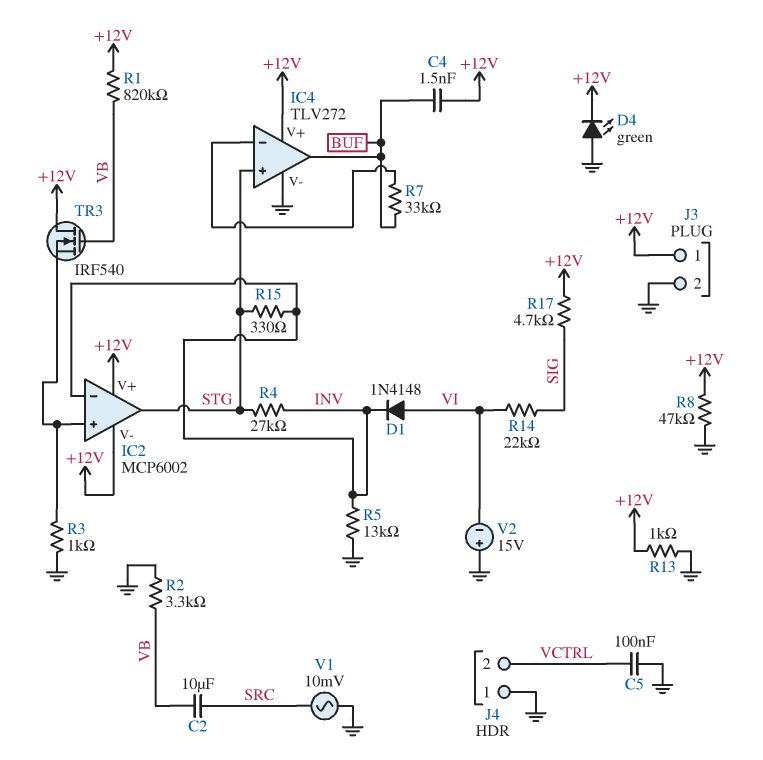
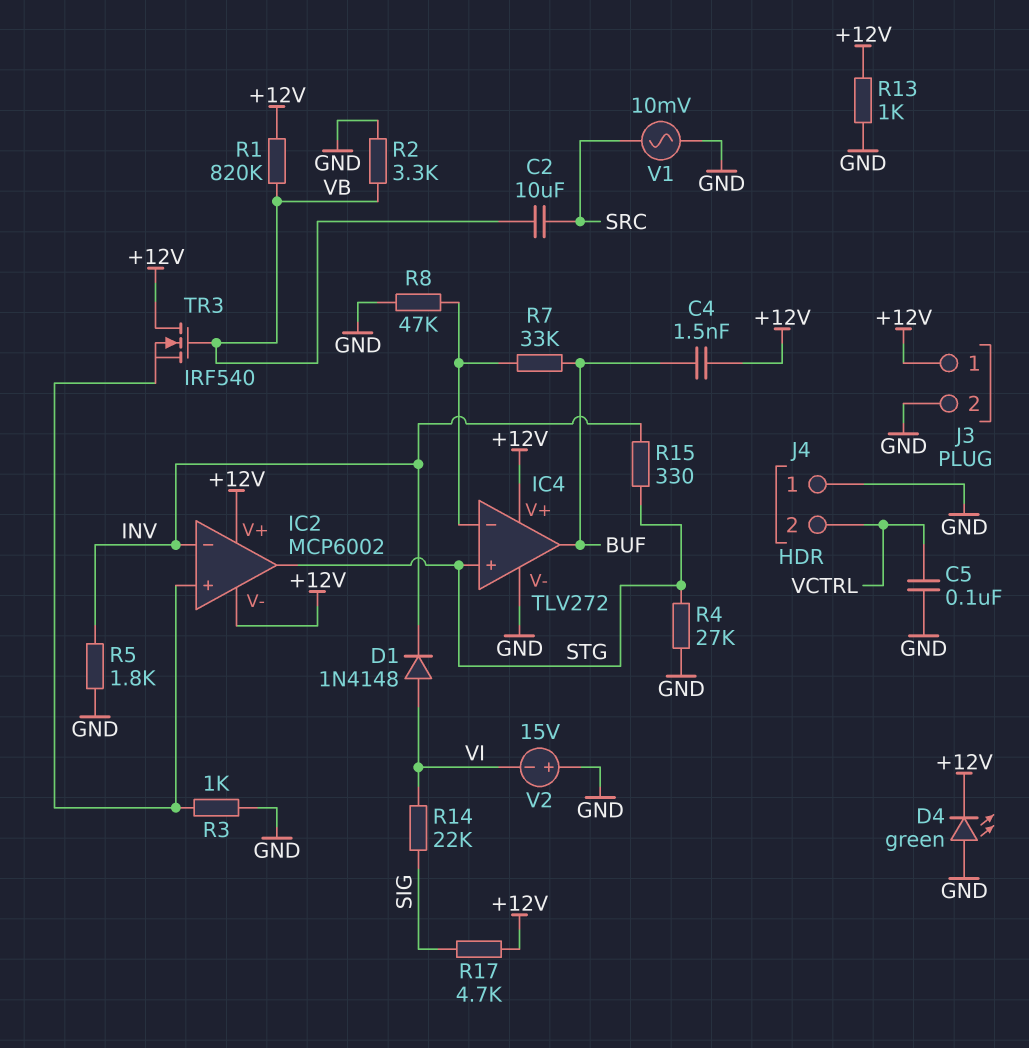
R4: 27k (INV, STG) -> 27k (GND, STG)
R5: 13k (GND, INV) -> 1.8k (GND, INV)
R8: 47k (+12V, GND) -> 47k (GND, IC4/in-)

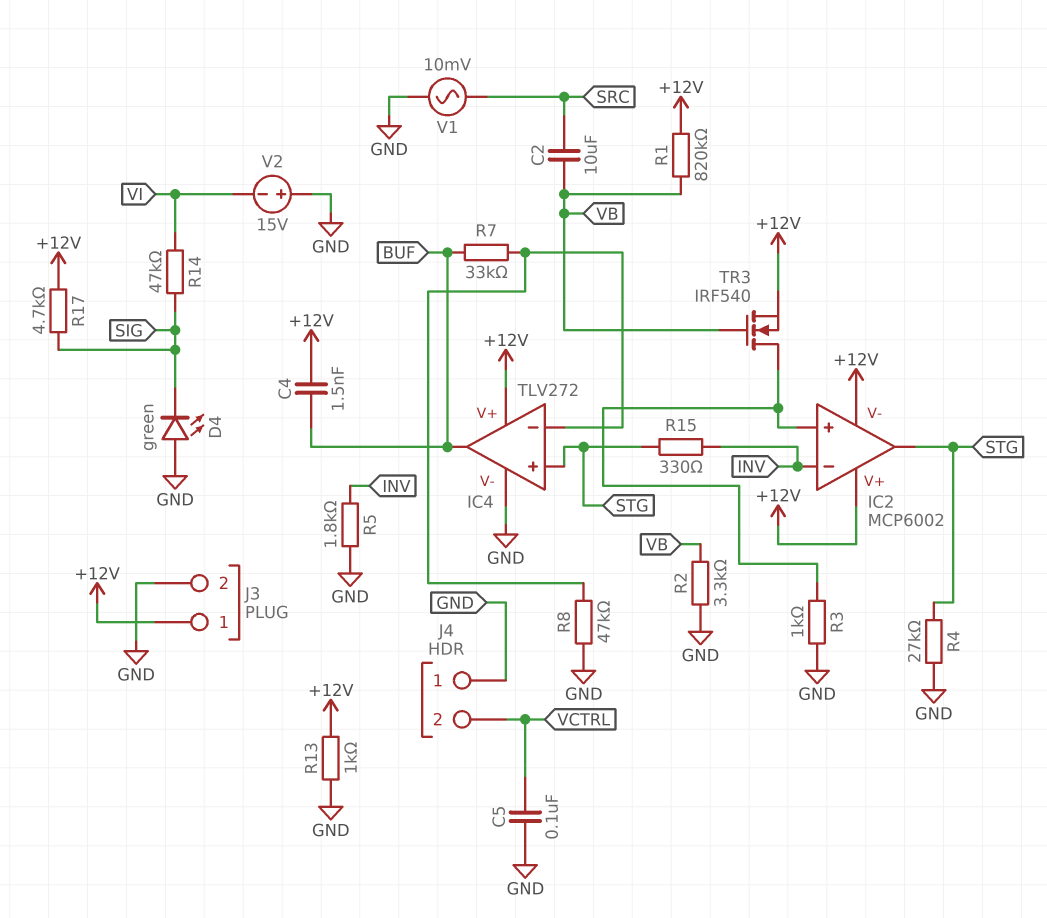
D1: diode 1N4148 (A VI, K INV) -> none
D4: LED green (A GND, K +12V) -> LED green (A GND, K SIG)
R14: 22k (SIG, VI) -> 47k (SIG, VI)
TR3: NMOS IRF540 (G VB, D +12V, S IC2/in+) -> NMOS IRF540 (G VB, D IC2/in+, S +12V)

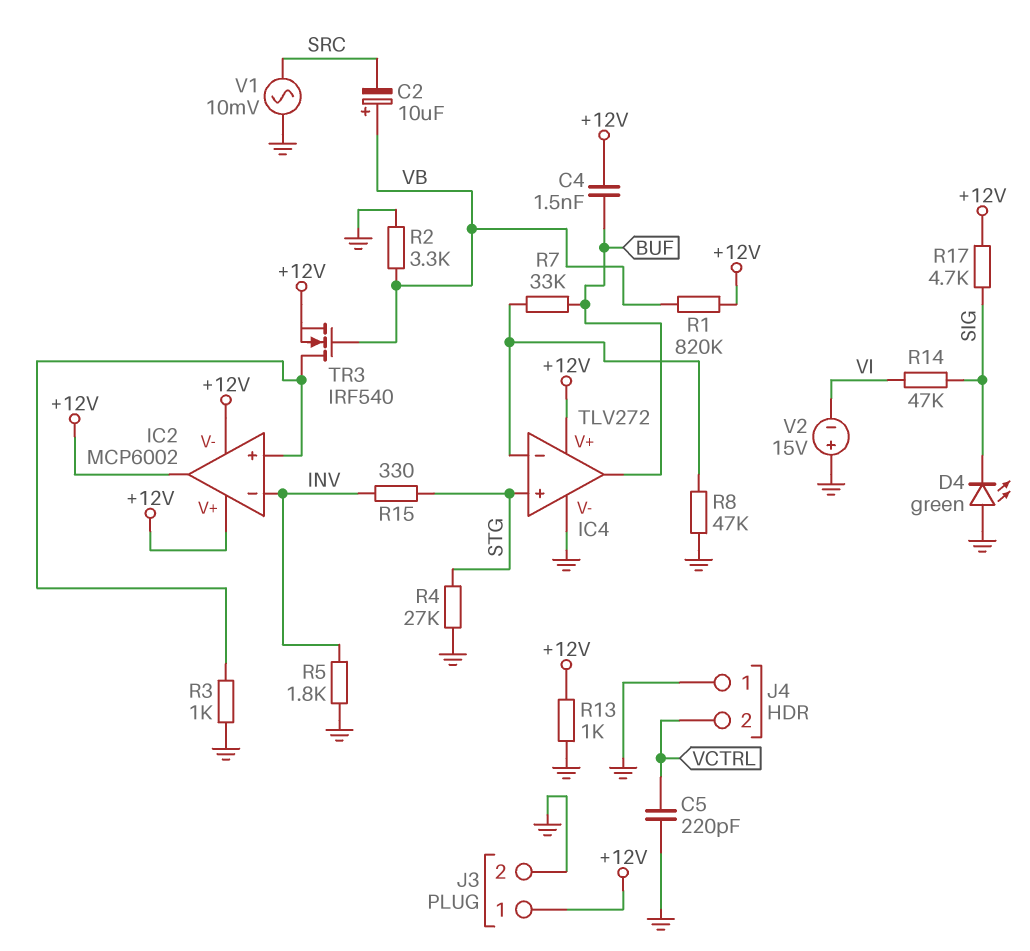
C2: 10uF (SRC, VB) -> 10uF (plus VB, minus SRC)
C5: 100nF (GND, VCTRL) -> 220pF (GND, VCTRL)
IC2 pin out: STG -> +12V

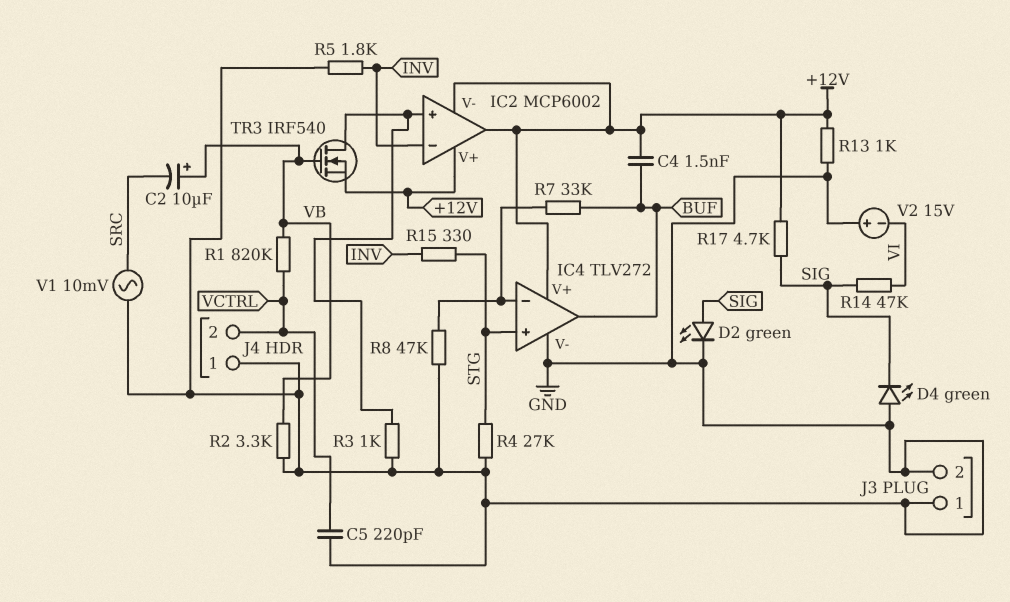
D2: none -> LED green (A SIG, K GND)
J3 pin 1: +12V -> GND
R1: 820k (+12V, VB) -> 820k (VB, VCTRL)

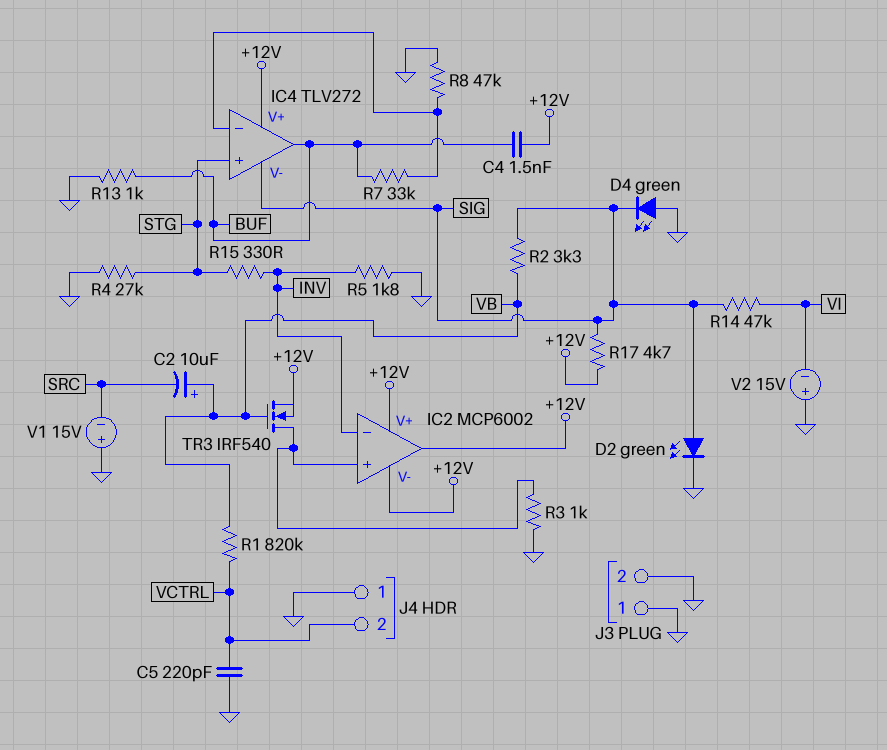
IC4 pin V-: GND -> SIG
R2: 3.3k (GND, VB) -> 3.3k (SIG, VB)
R13: 1k (+12V, GND) -> 1k (BUF, GND)
V1: AC 10mV (GND, SRC) -> 15V (plus GND, minus SRC)

